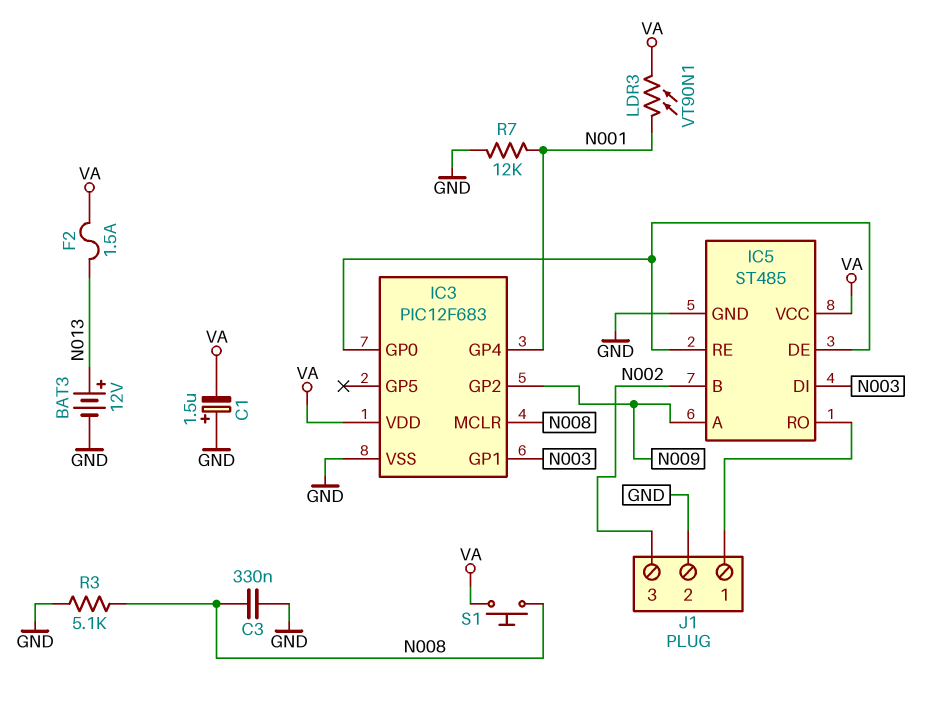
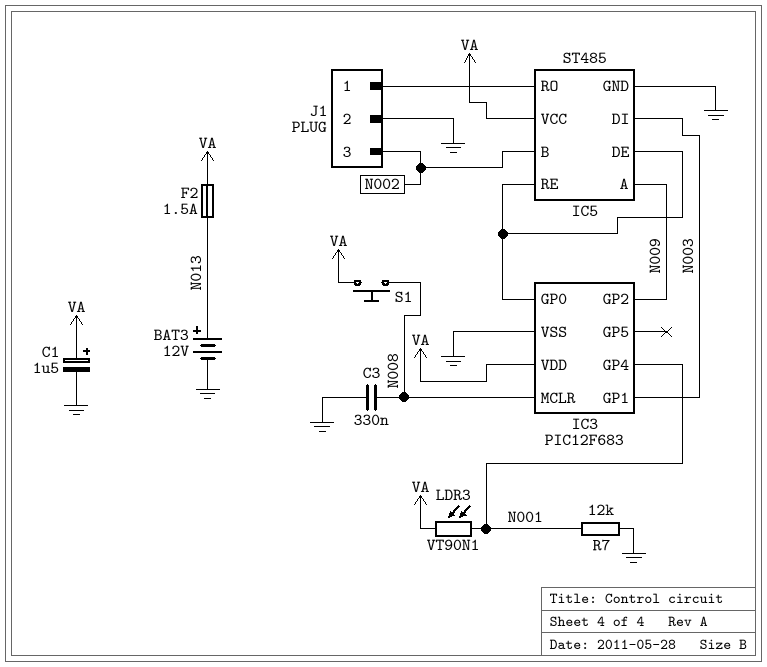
C1: 1.5uF (plus GND, minus VA) -> 1.5uF (plus VA, minus GND)
R3: 5.1k (GND, N008) -> none

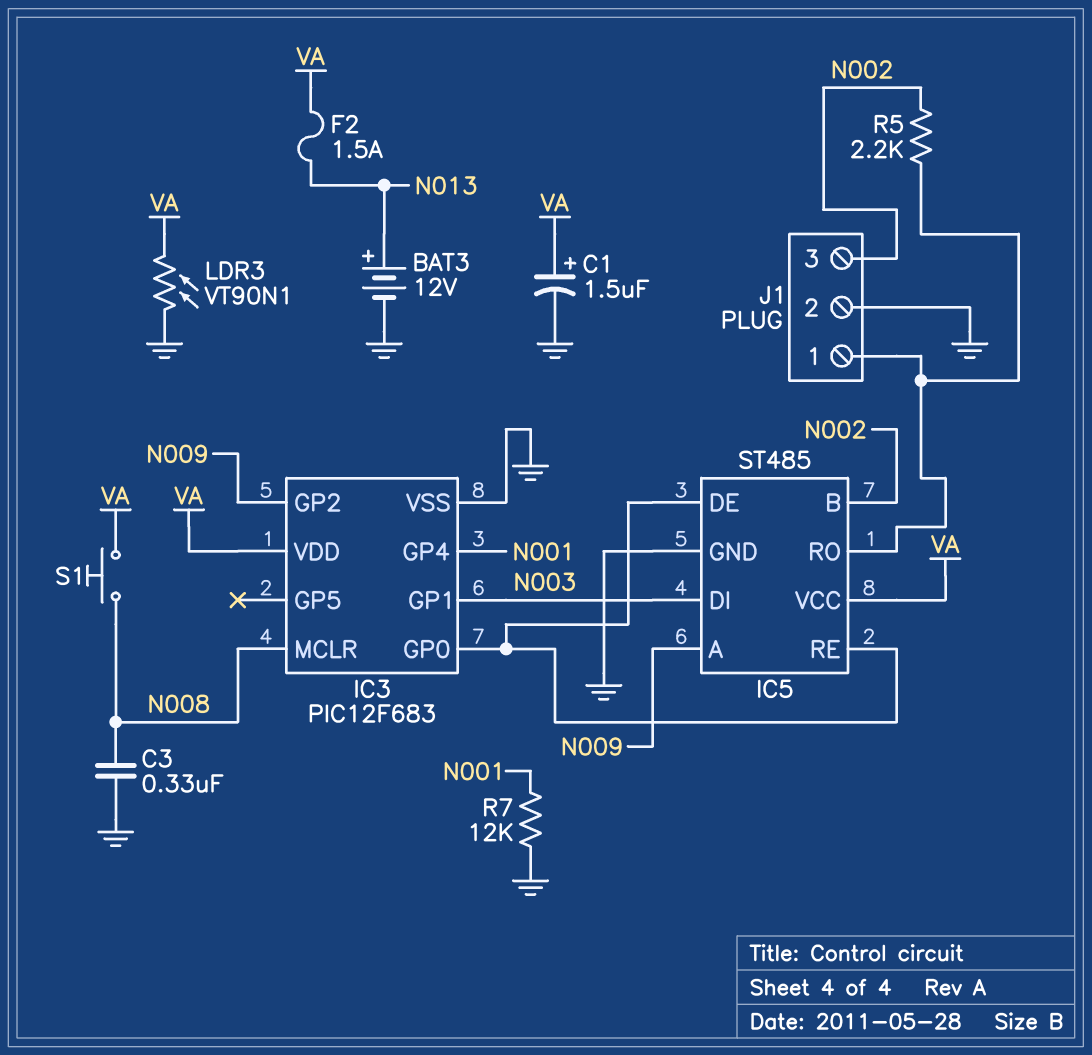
LDR3: VT90N1 (N001, VA) -> VT90N1 (GND, VA)
R5: none -> 2.2k (IC5/RO, N002)

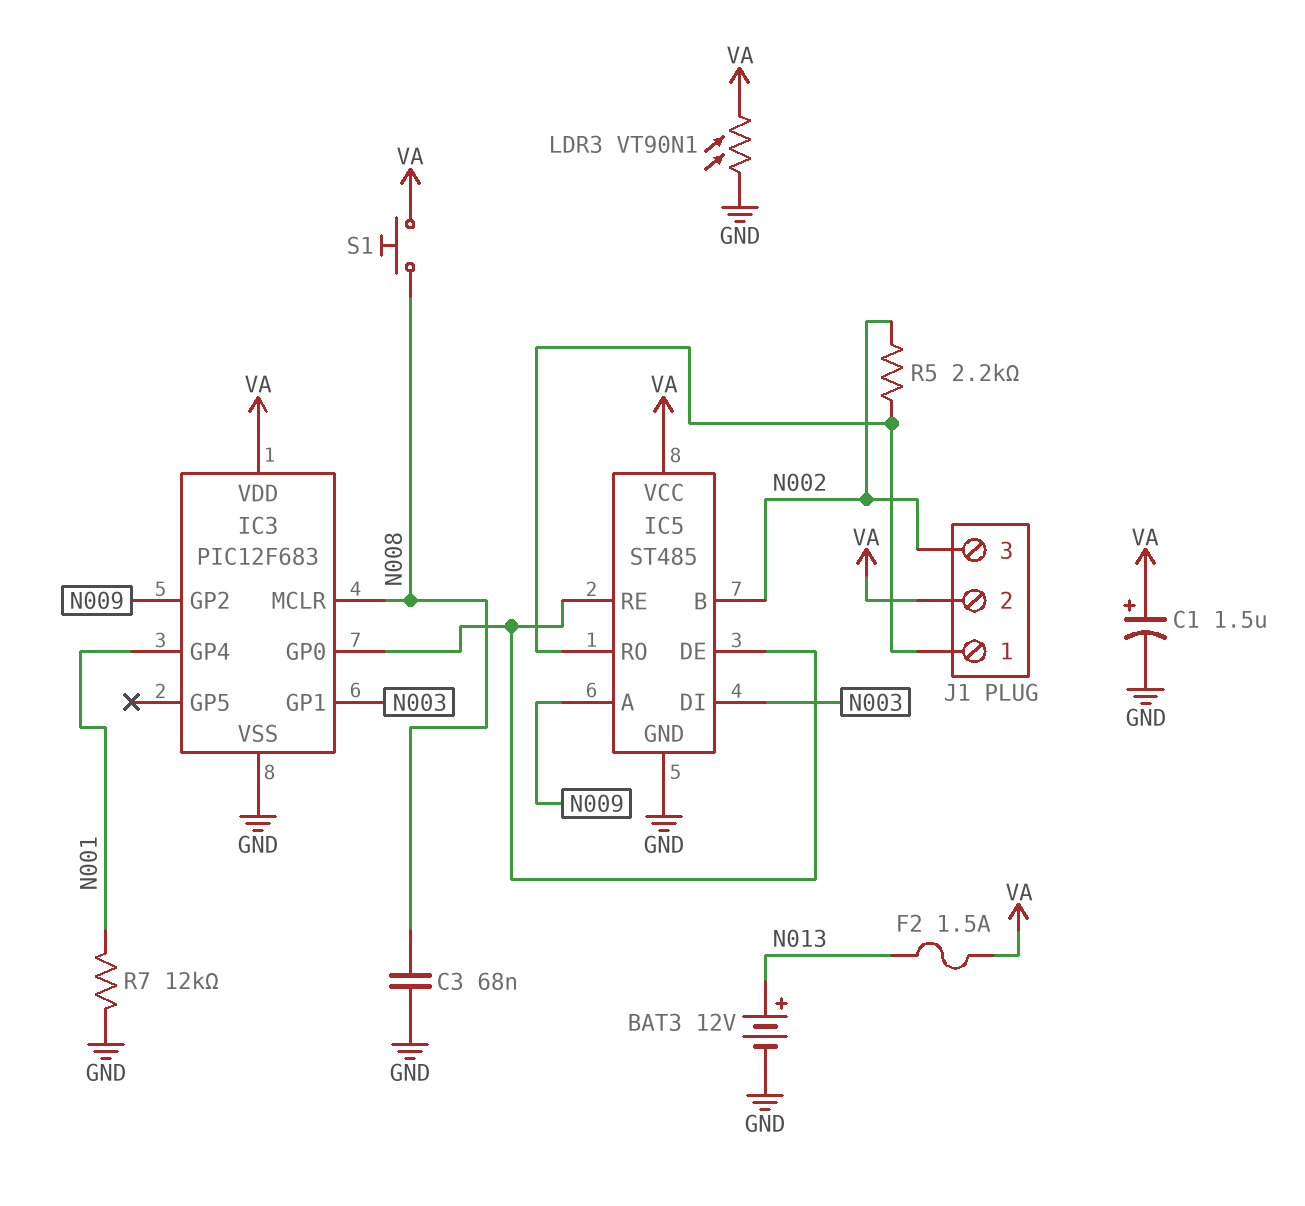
C3: 330nF (GND, N008) -> 68nF (GND, N008)
J1 pin 2: GND -> VA

